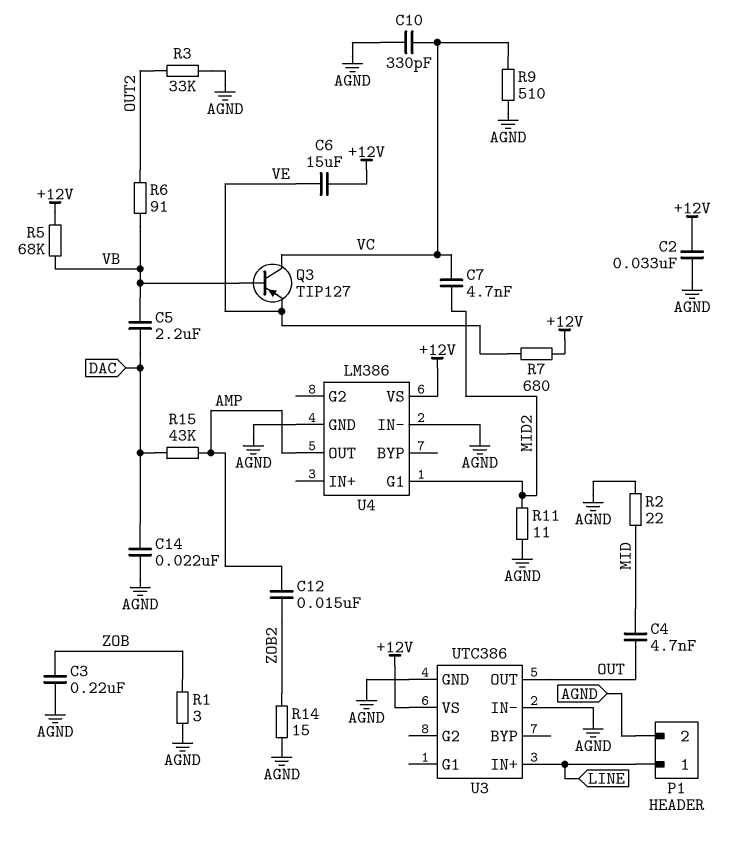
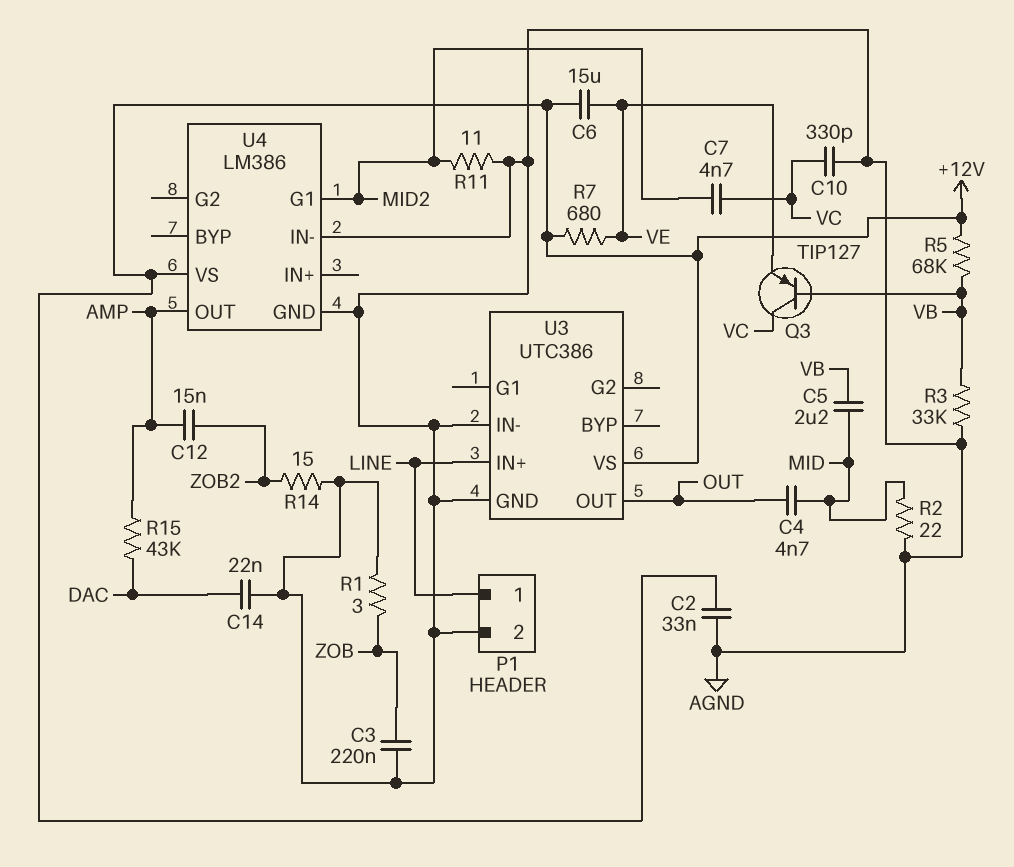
C5: 2.2uF (DAC, VB) -> 2.2uF (MID, VB)
R3: 33k (AGND, OUT2) -> 33k (AGND, VB)
R6: 91 (OUT2, VB) -> none
R9: 510 (AGND, VC) -> none

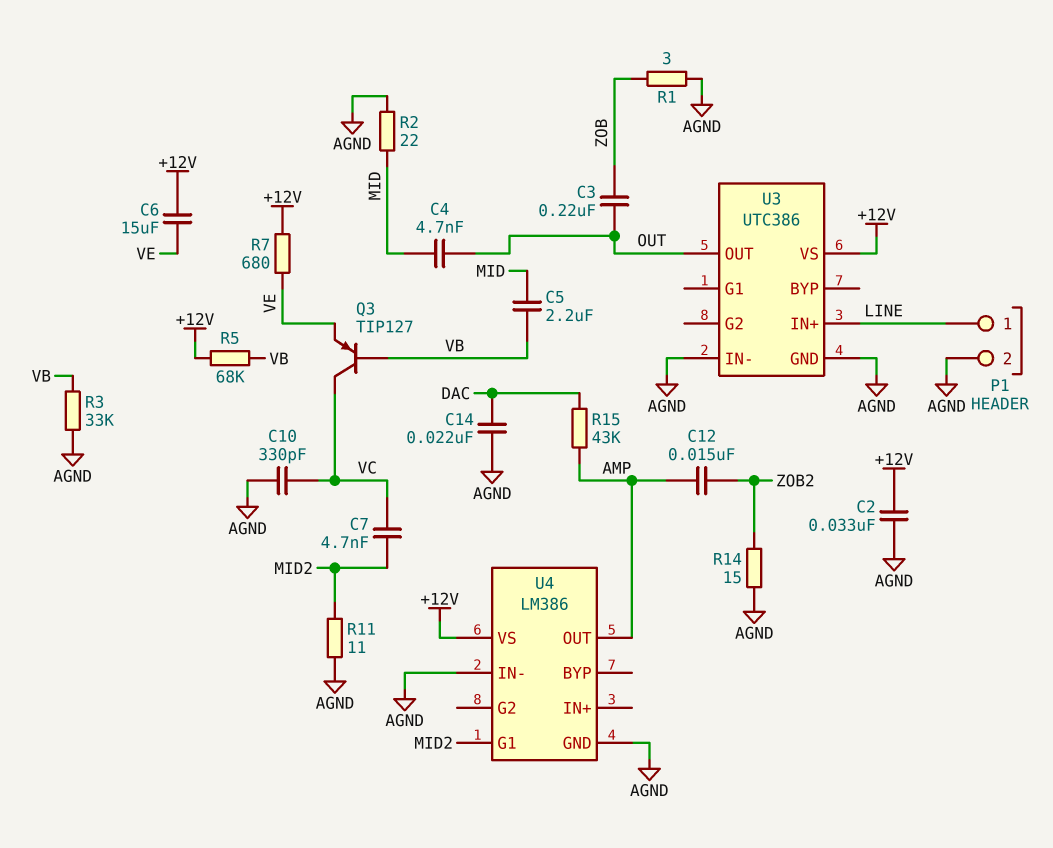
C3: 220nF (AGND, ZOB) -> 220nF (OUT, ZOB)

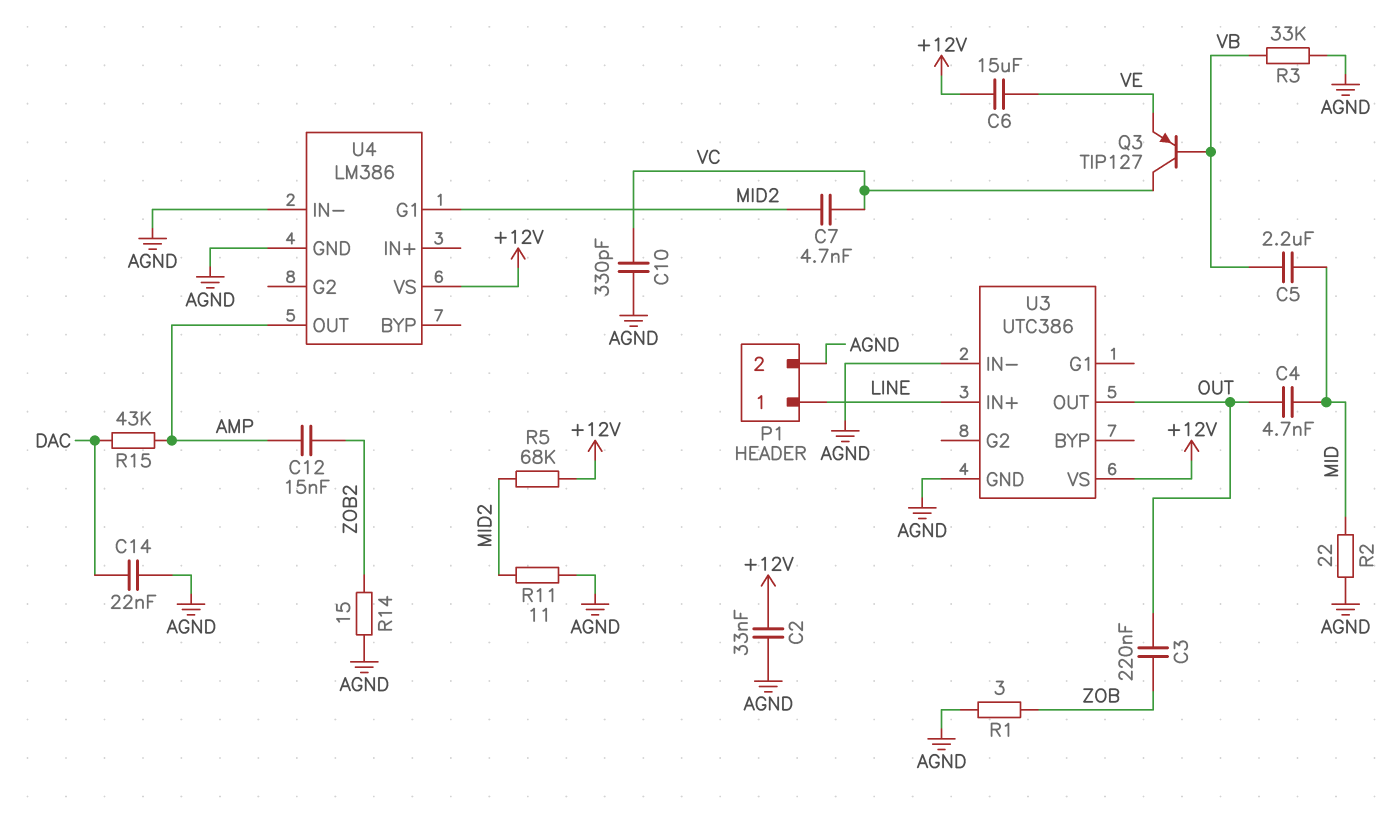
R5: 68k (+12V, VB) -> 68k (+12V, MID2)
R7: 680 (+12V, VE) -> none

